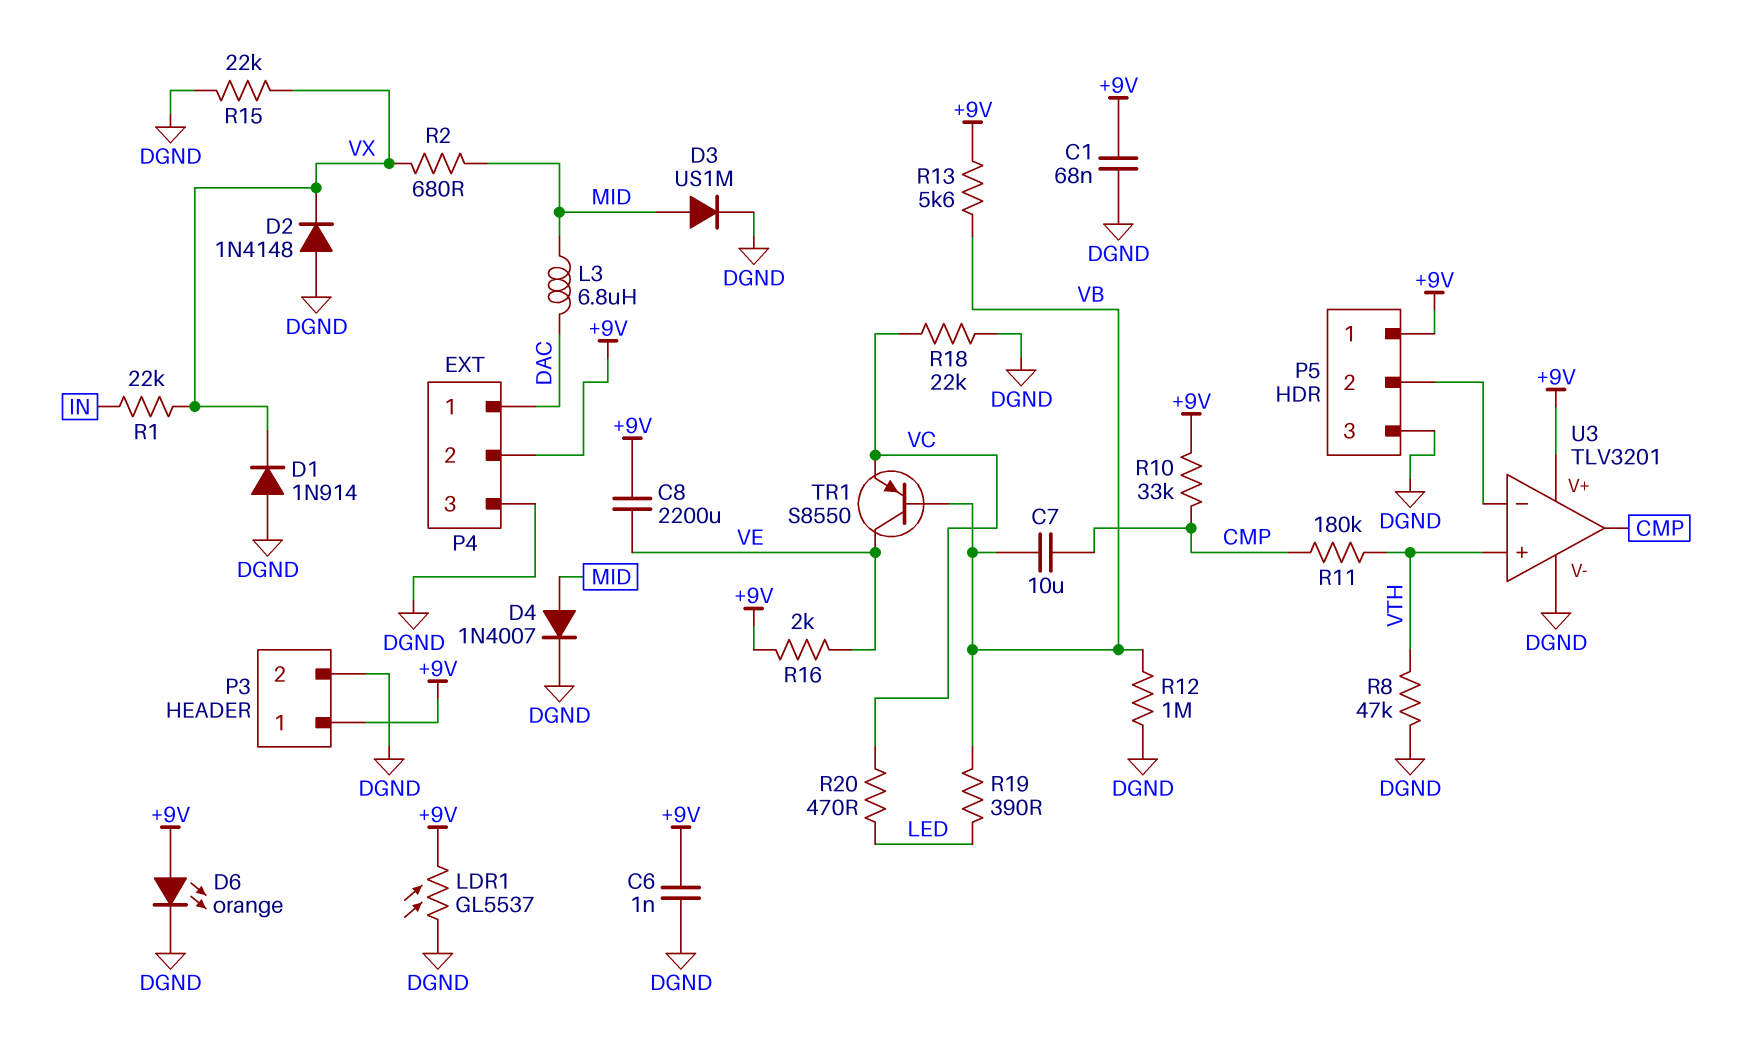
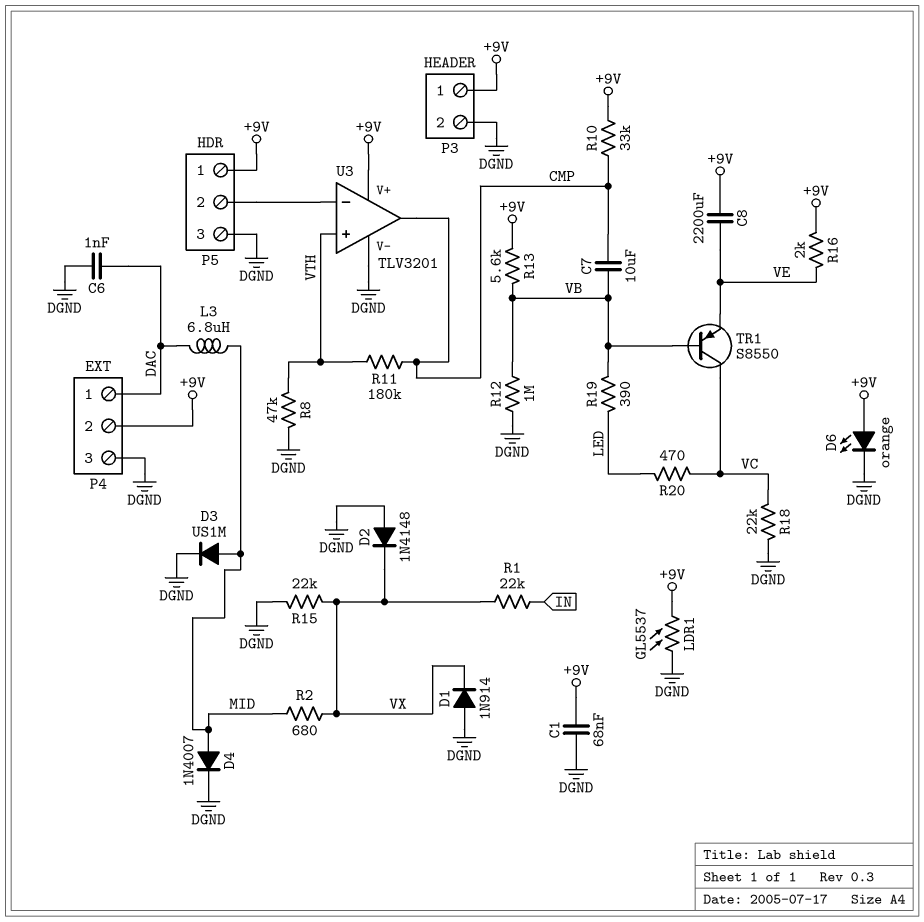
C6: 1nF (+9V, DGND) -> 1nF (DAC, DGND)
TR1: PNP S8550 (B VB, C VE, E VC) -> PNP S8550 (B VB, C VC, E VE)

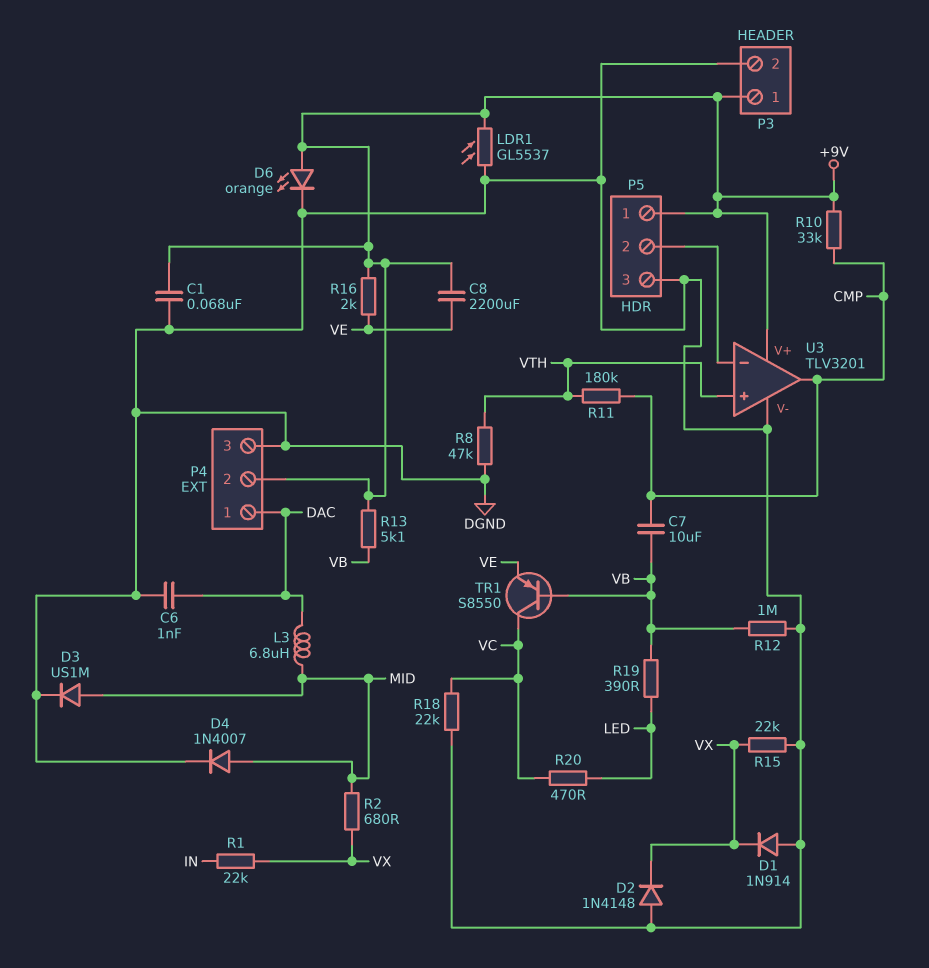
R13: 5.6k (+9V, VB) -> 5.1k (+9V, VB)

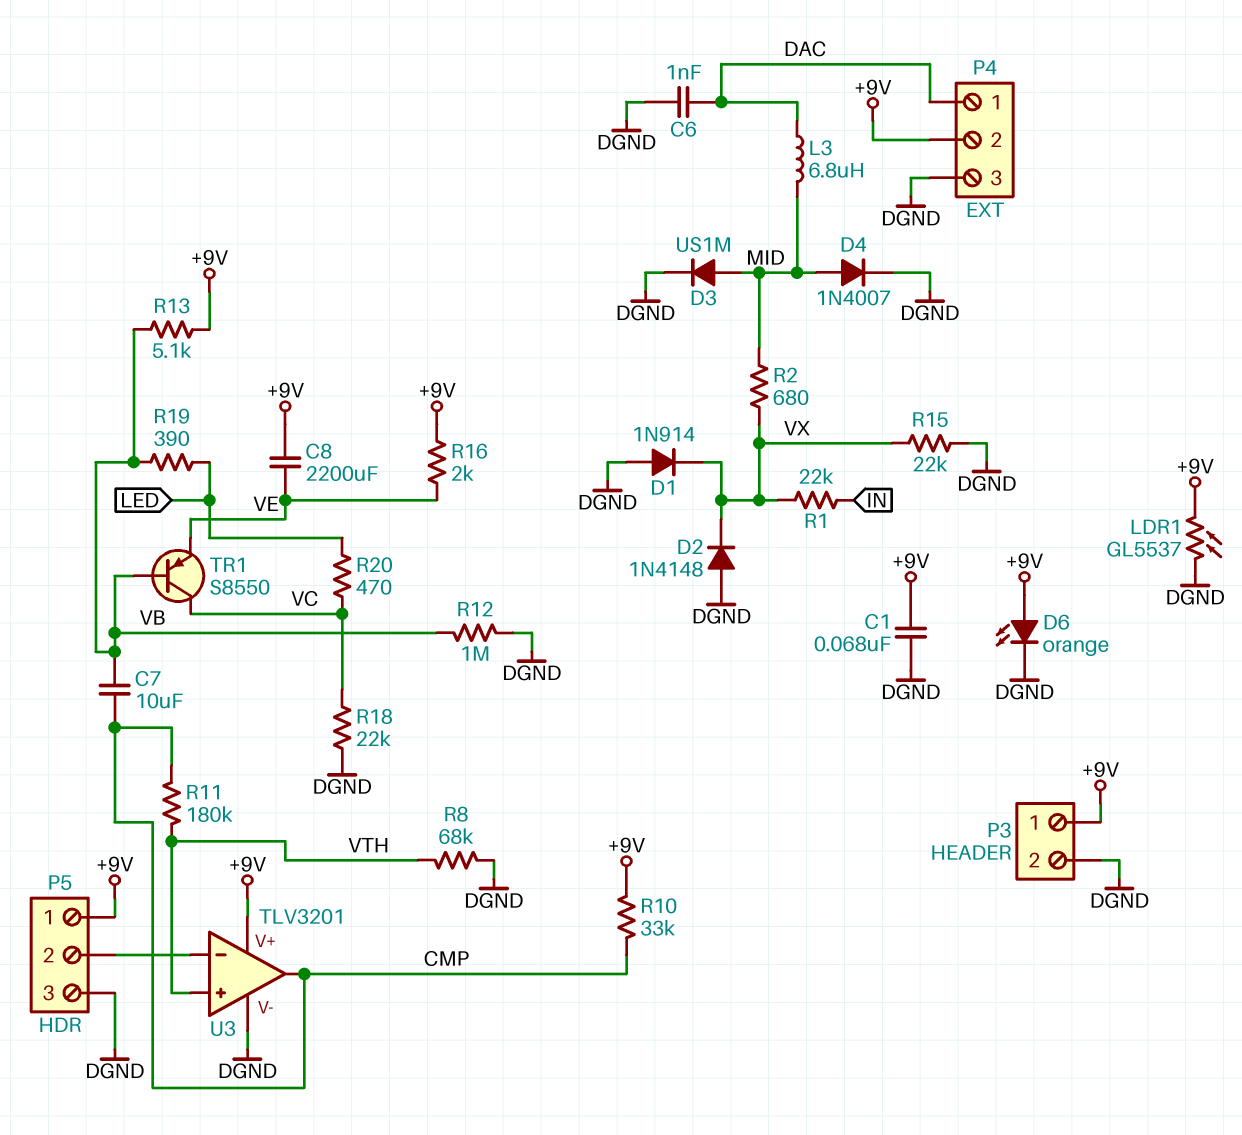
R8: 47k (DGND, VTH) -> 68k (DGND, VTH)

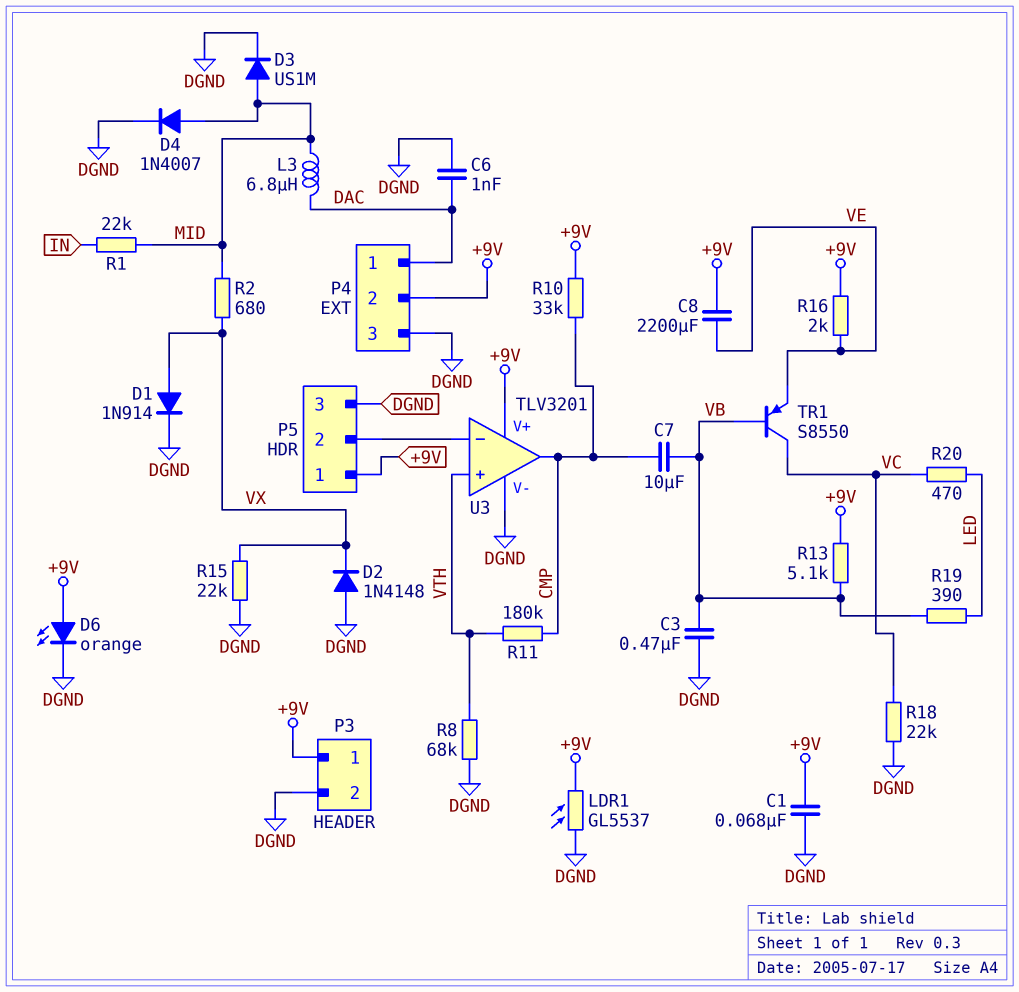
C3: none -> 470nF (DGND, VB)
D1: diode 1N914 (A DGND, K VX) -> diode 1N914 (A VX, K DGND)
R1: 22k (IN, VX) -> 22k (IN, MID)
R12: 1M (DGND, VB) -> none

